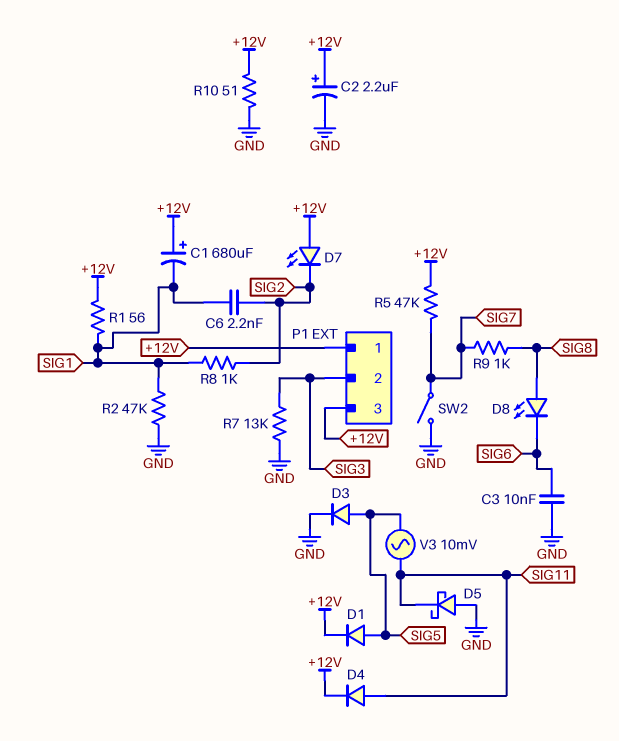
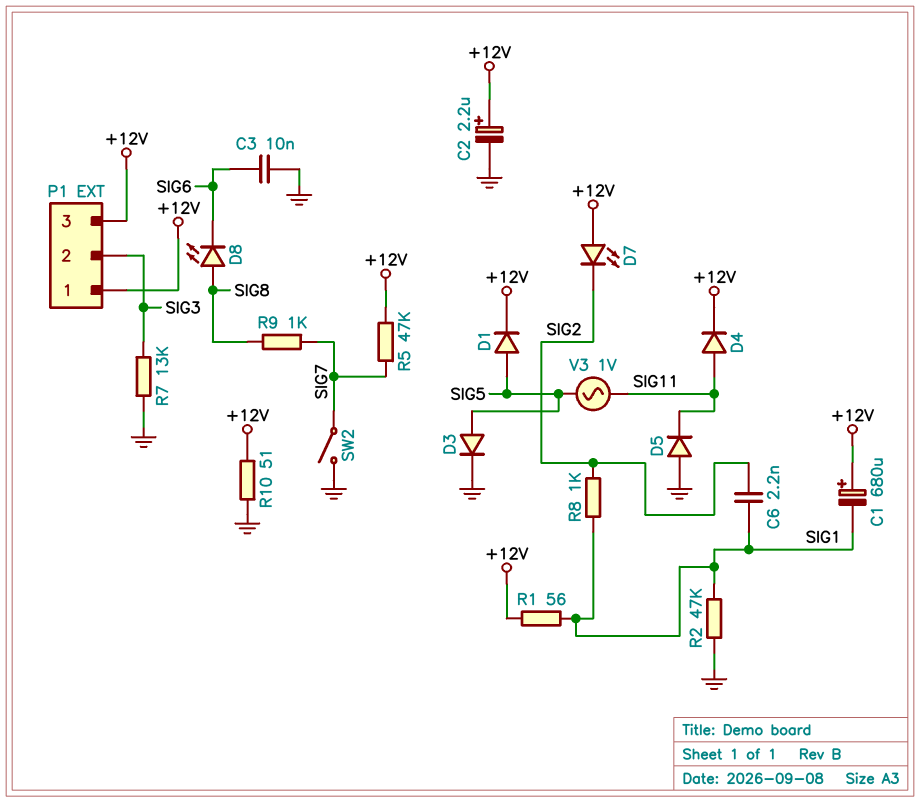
D5: schottky (A GND, K SIG11) -> diode (A GND, K SIG11)
V3: AC 10mV (SIG5, SIG11) -> AC 1V (SIG5, SIG11)

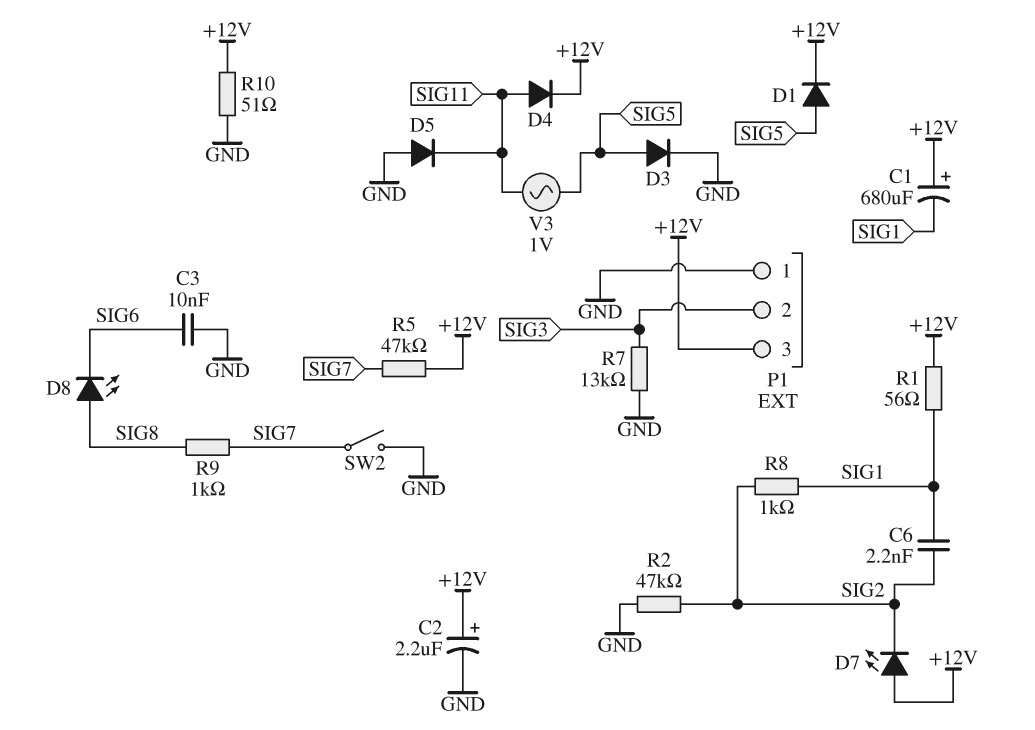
P1 pin 1: +12V -> GND
R2: 47k (GND, SIG1) -> 47k (GND, SIG2)

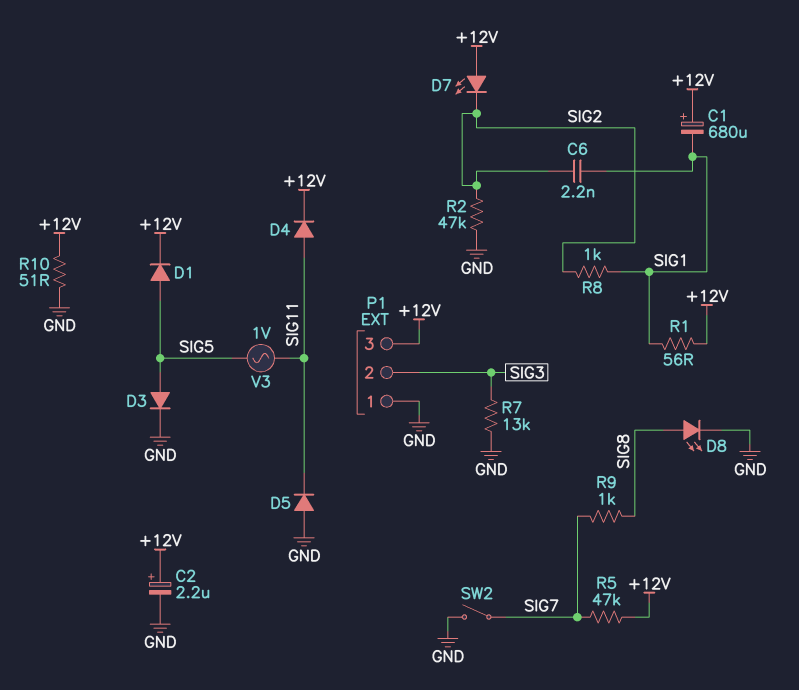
C3: 10nF (GND, SIG6) -> none
D8: LED (A SIG8, K SIG6) -> LED (A SIG8, K GND)

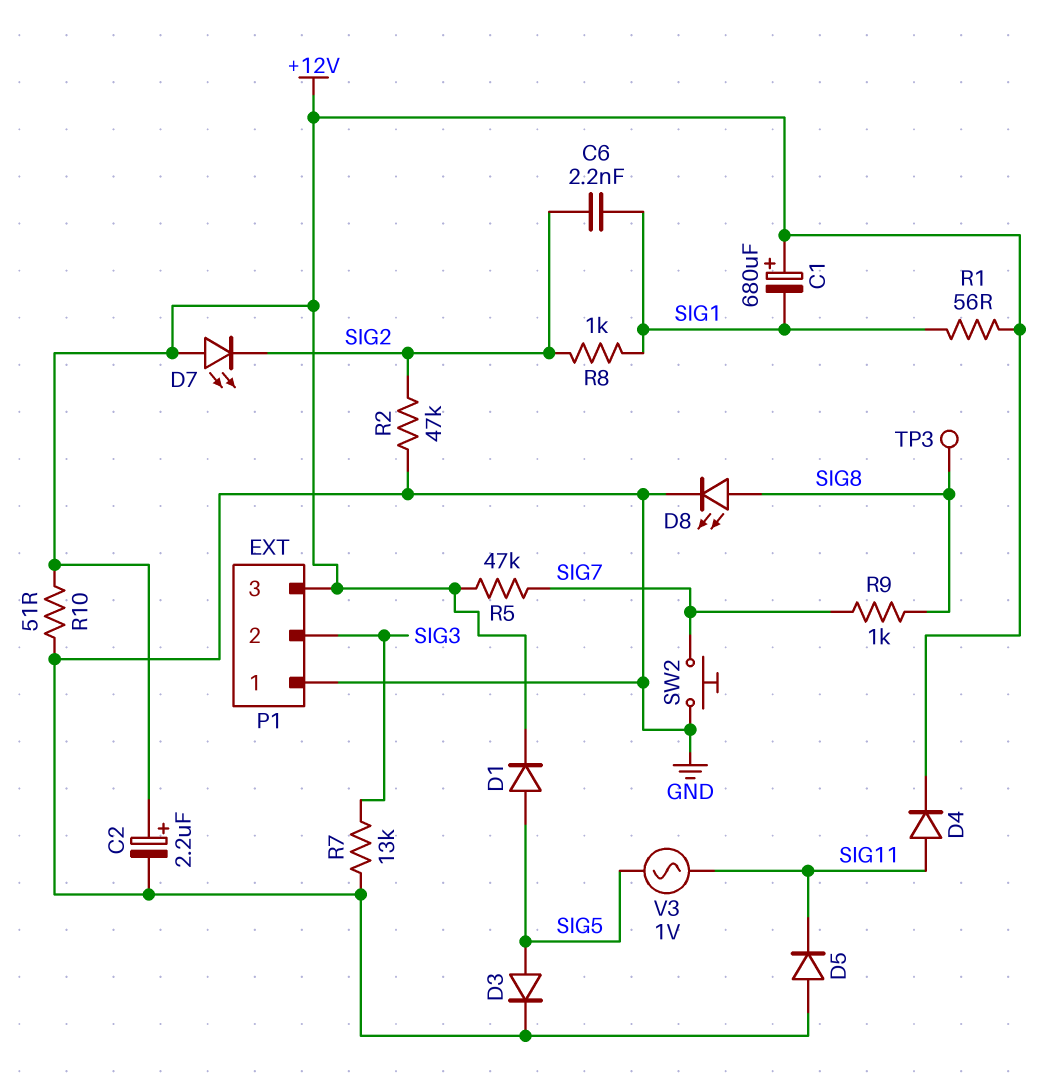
SW2: switch (GND, SIG7) -> button (GND, SIG7)
TP3: none -> test point (SIG8)

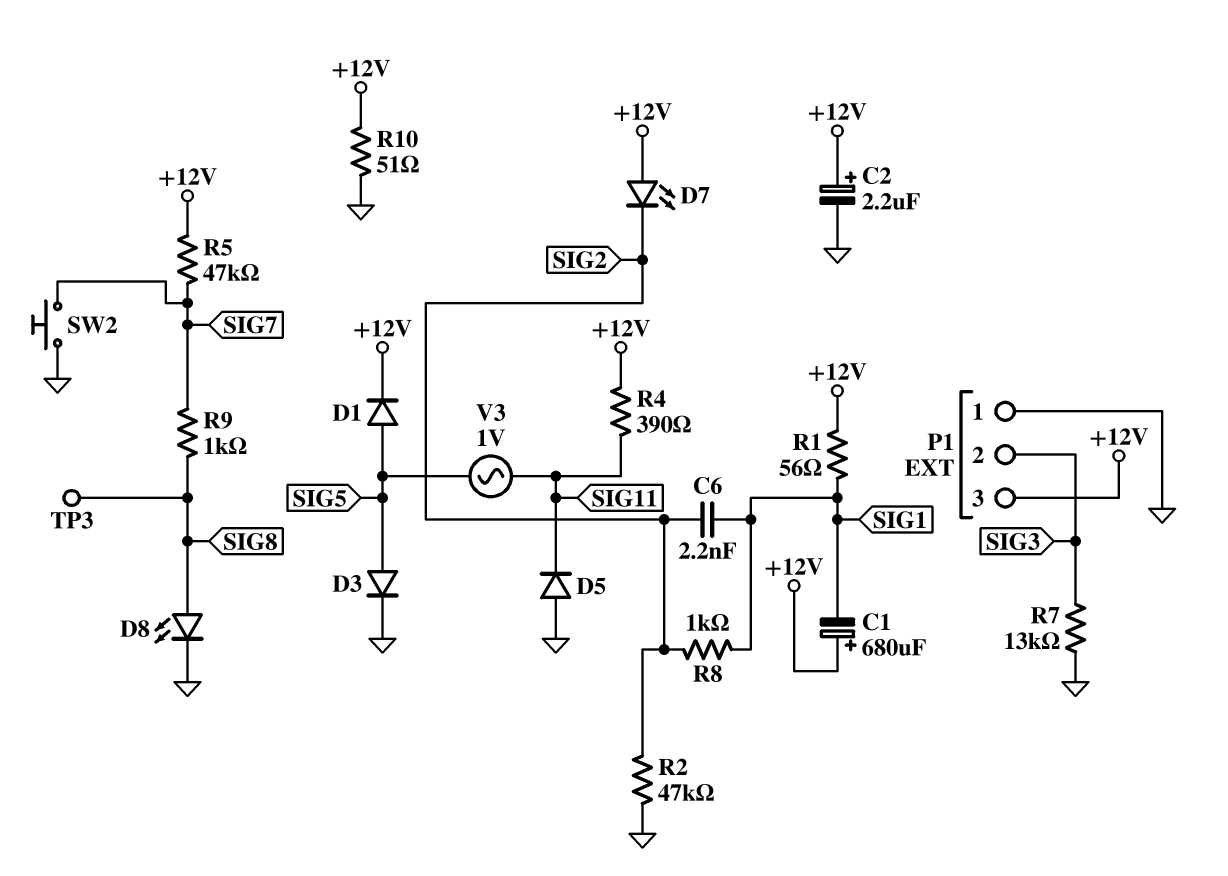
D4: diode (A SIG11, K +12V) -> none
R4: none -> 390 (+12V, SIG11)

